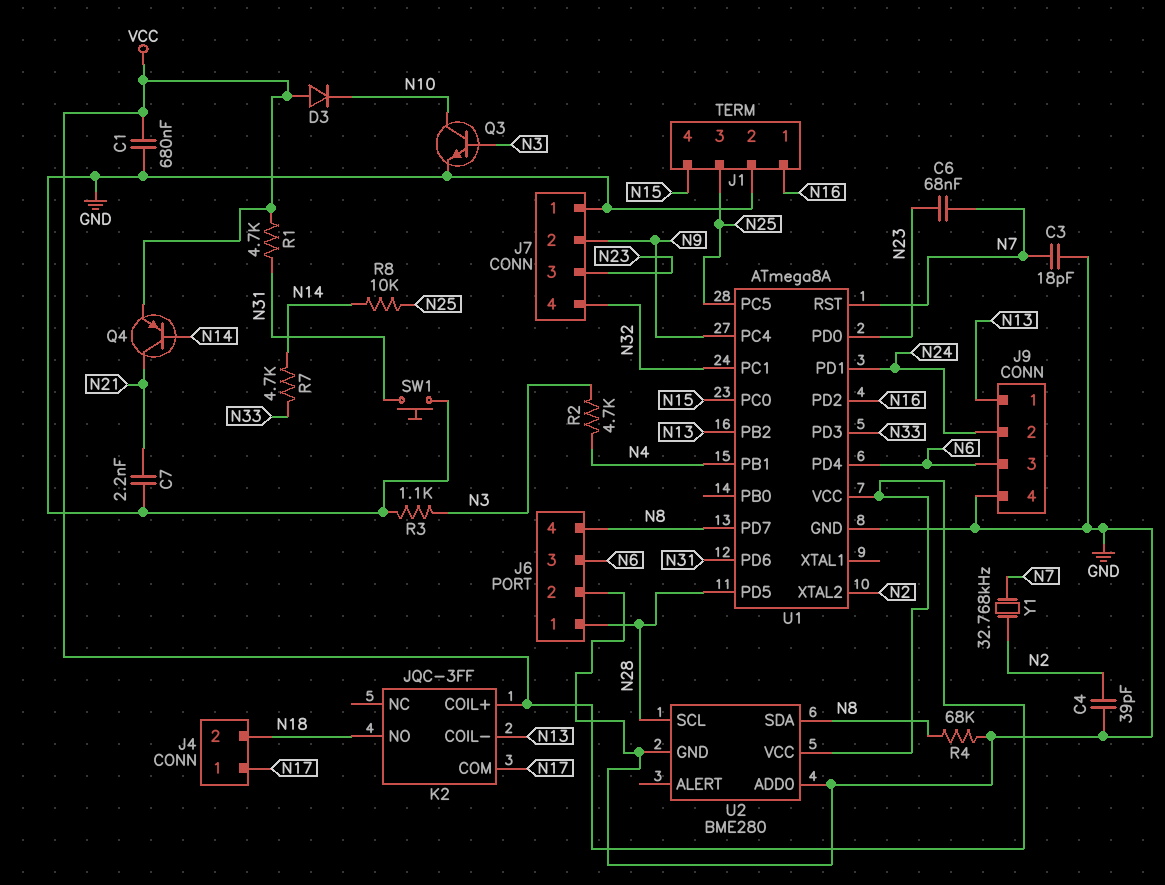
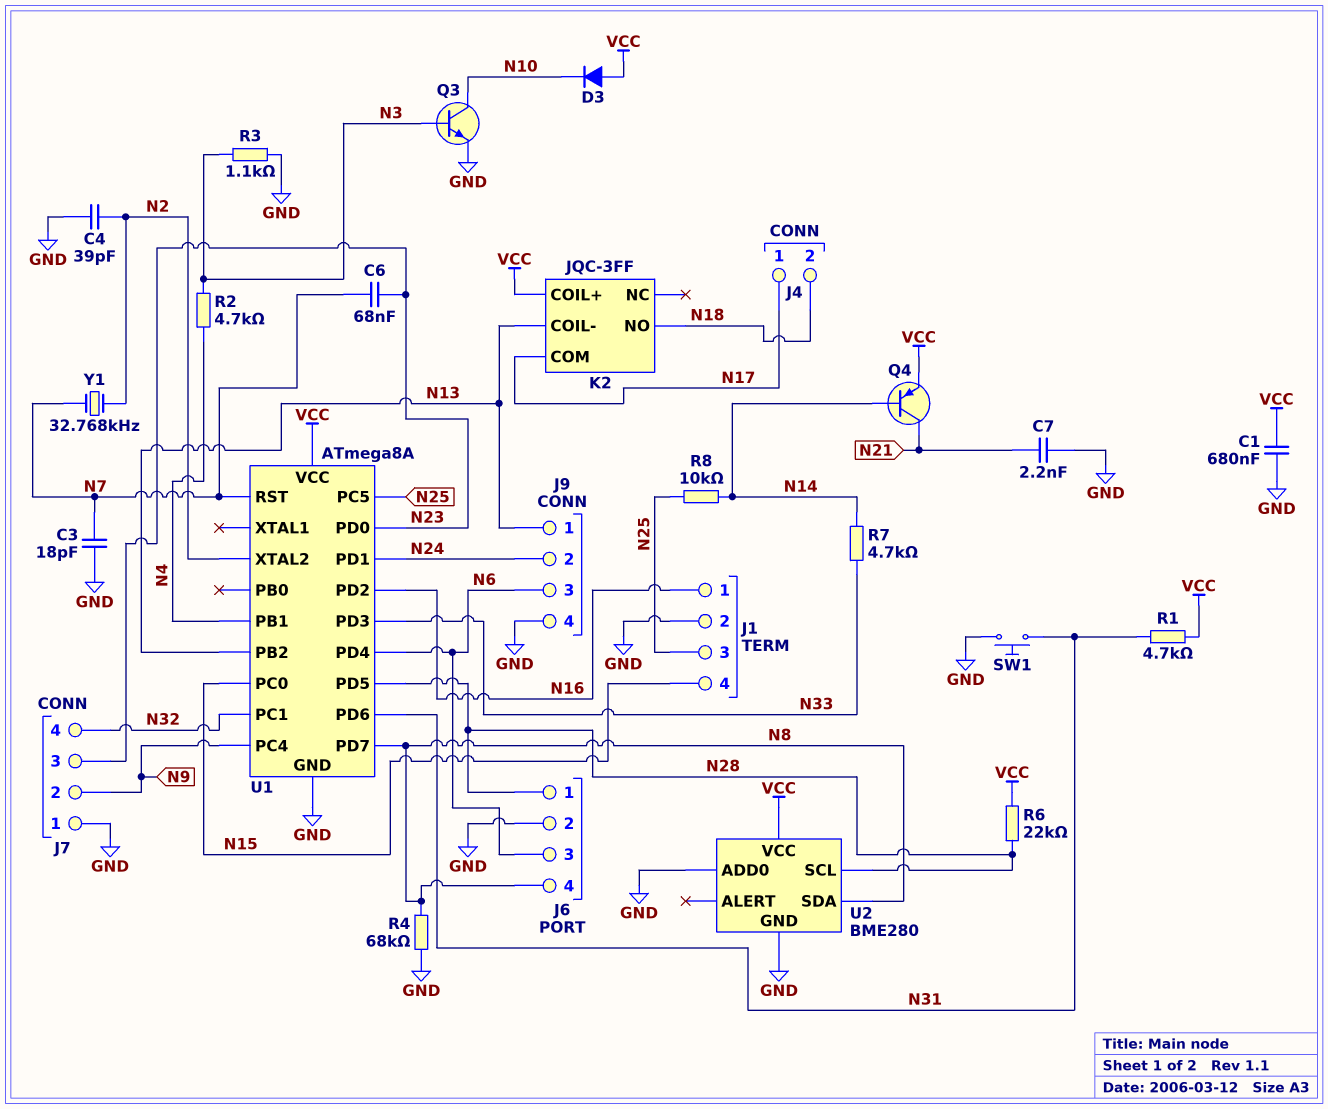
R6: none -> 22k (N28, VCC)

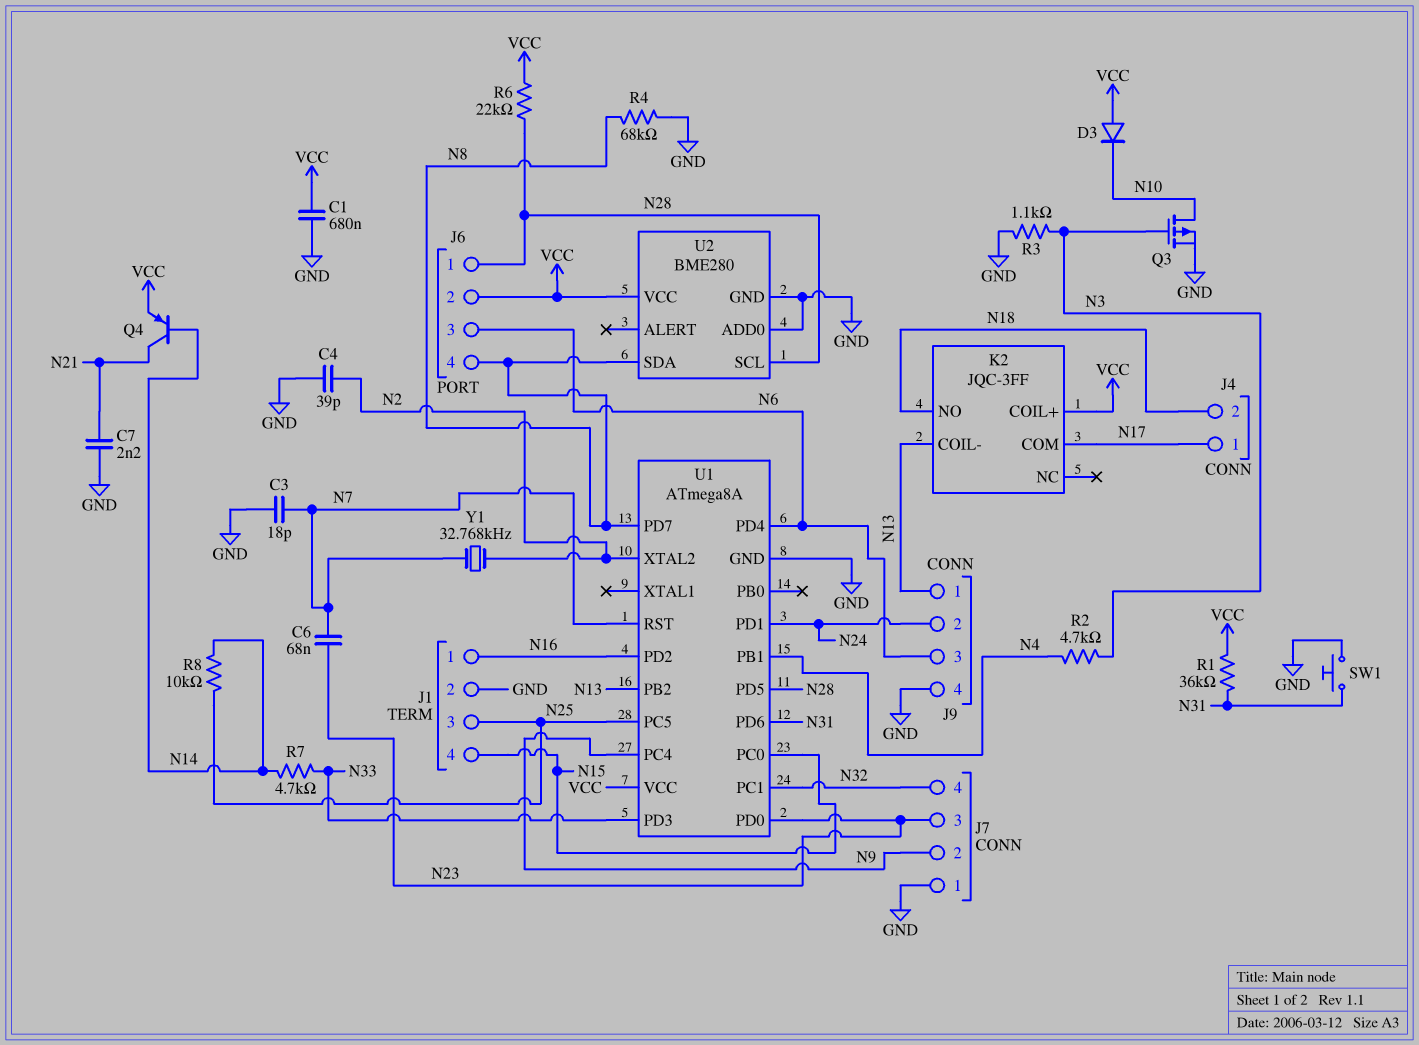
J6 pin 2: GND -> VCC
Q3: NPN (B N3, C N10, E GND) -> PMOS (G N3, D N10, S GND)
R1: 4.7k (N31, VCC) -> 36k (N31, VCC)

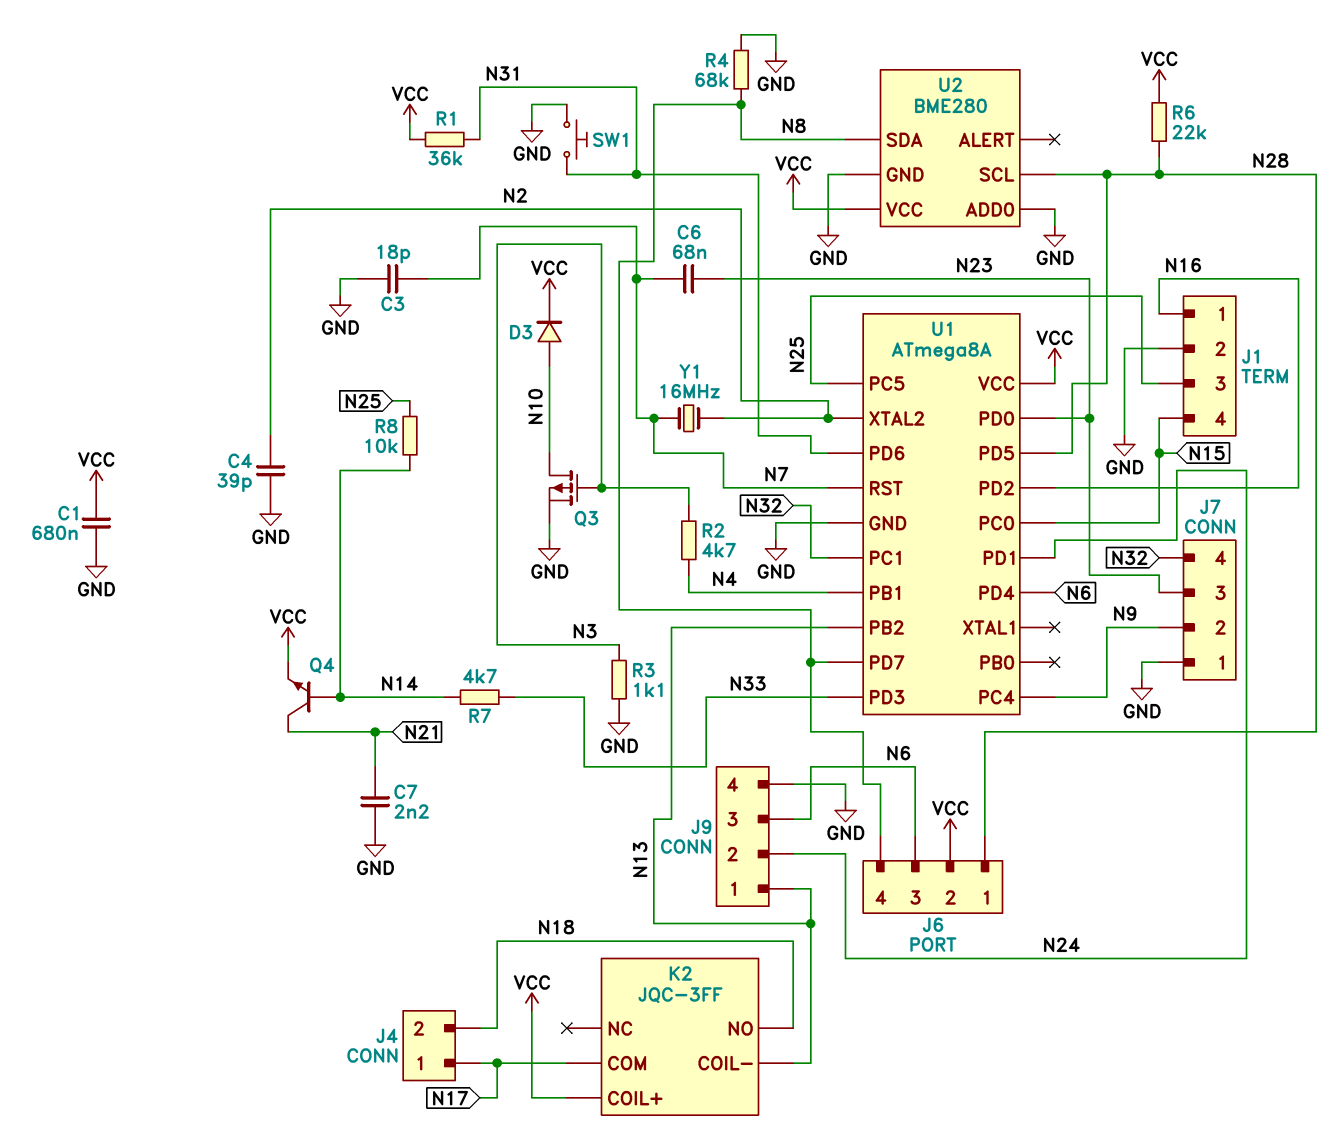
D3: diode (A VCC, K N10) -> diode (A N10, K VCC)
Q4: PNP (B N14, C N21, E VCC) -> NPN (B N14, C N21, E VCC)
Y1: 32.768kHz (N2, N7) -> 16MHz (N2, N7)

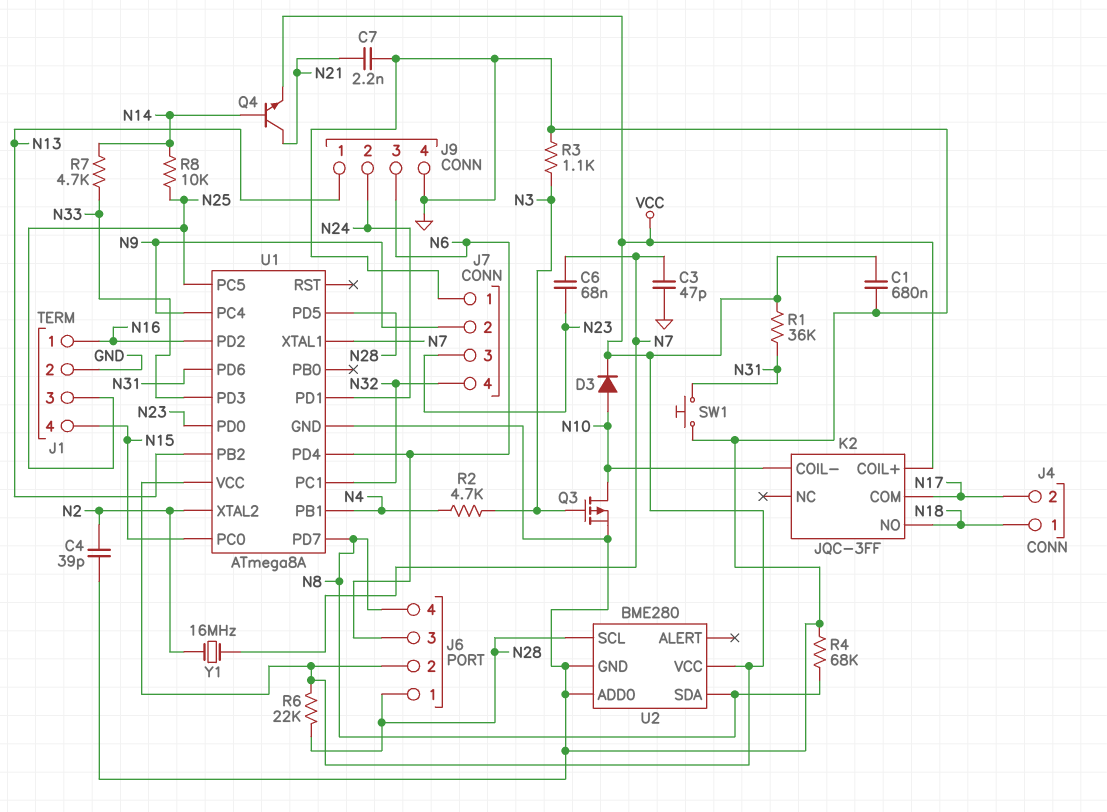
C3: 18pF (GND, N7) -> 47pF (GND, N7)
J4 pin 1: N17 -> N18
J4 pin 2: N18 -> N17
K2 pin COIL-: N13 -> N10
U1 pin RST: N7 -> none
U1 pin XTAL1: none -> N7

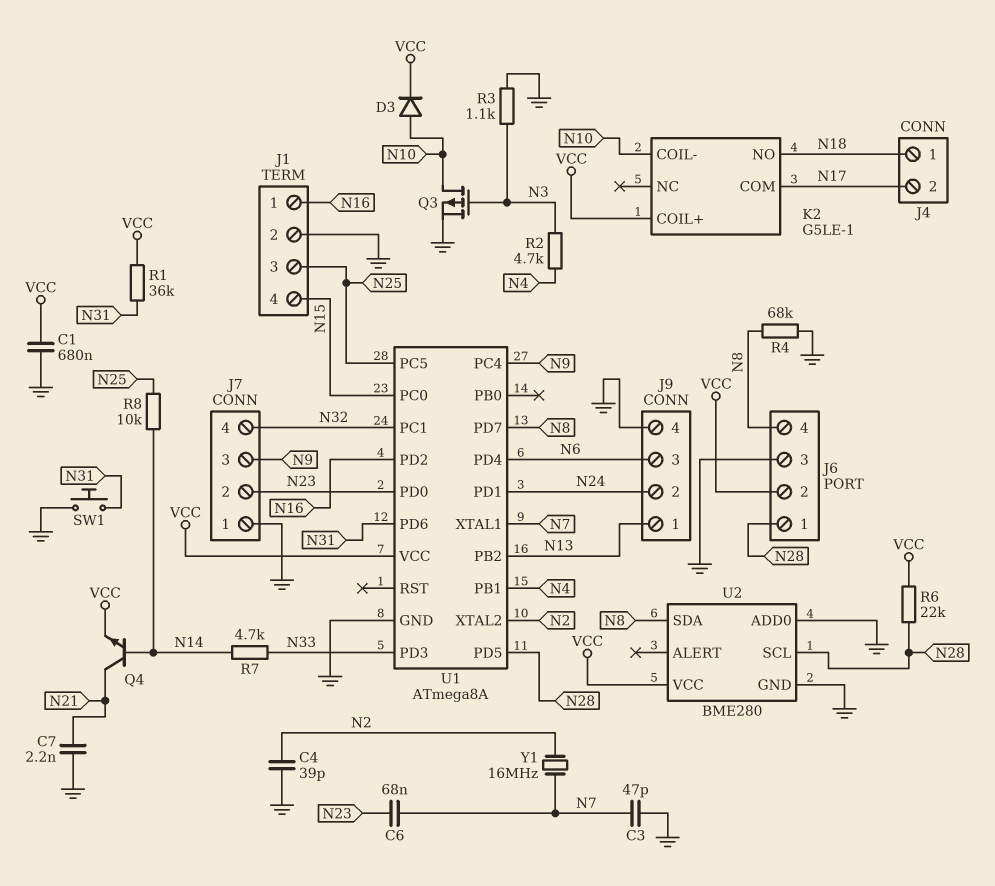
J6 pin 3: N6 -> GND
J7 pin 2: N9 -> N23
J7 pin 3: N23 -> N9
K2: JQC-3FF -> G5LE-1

